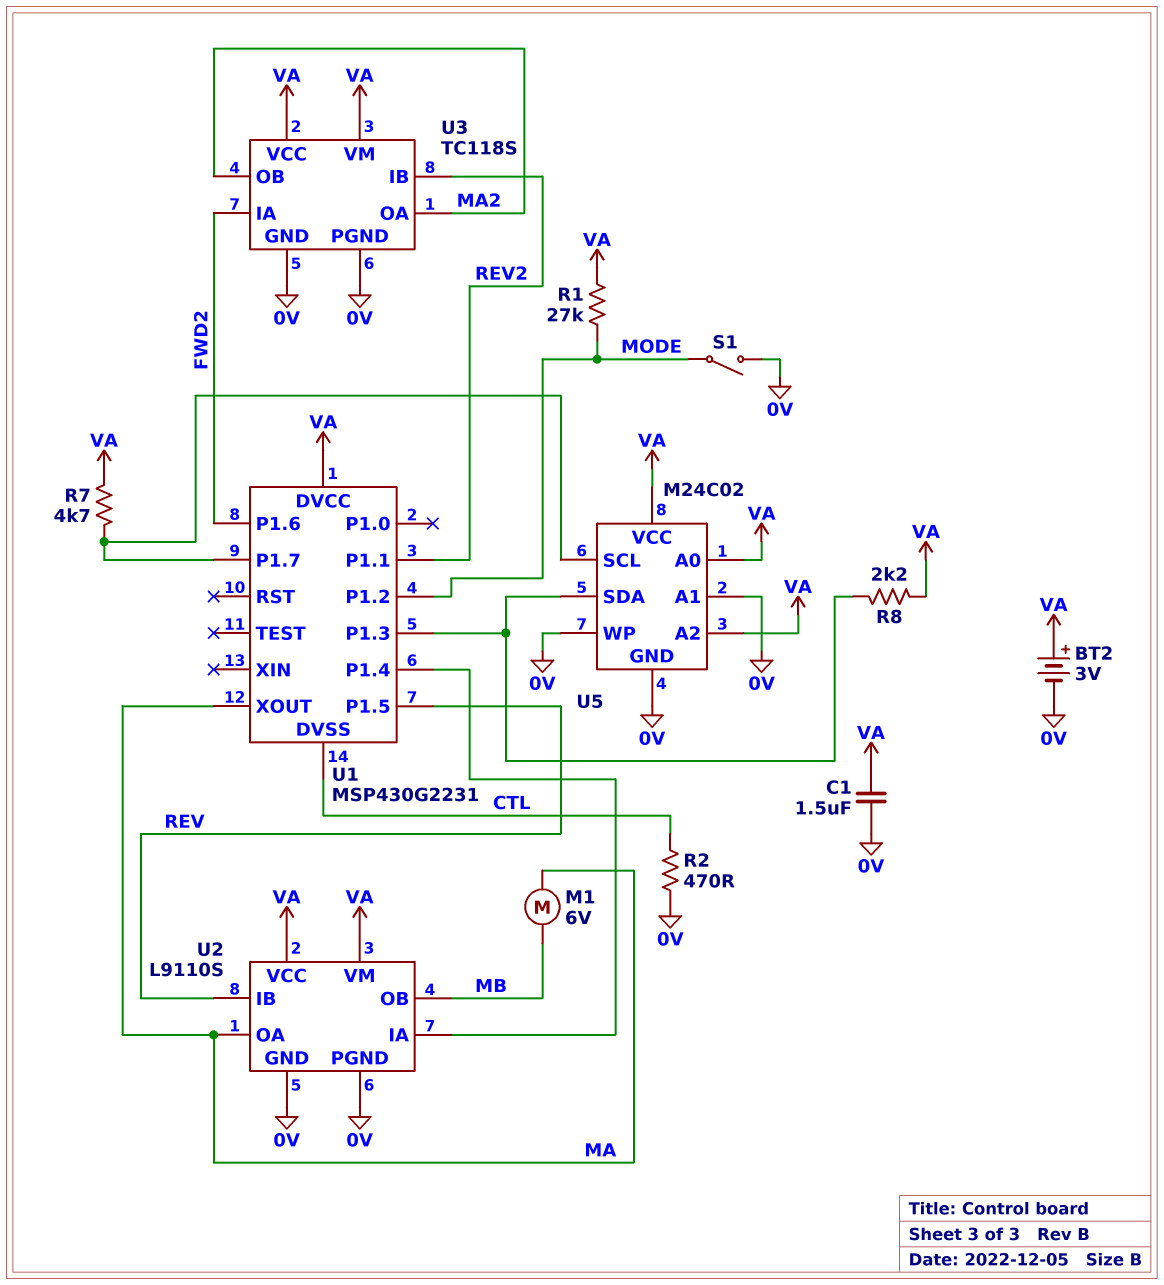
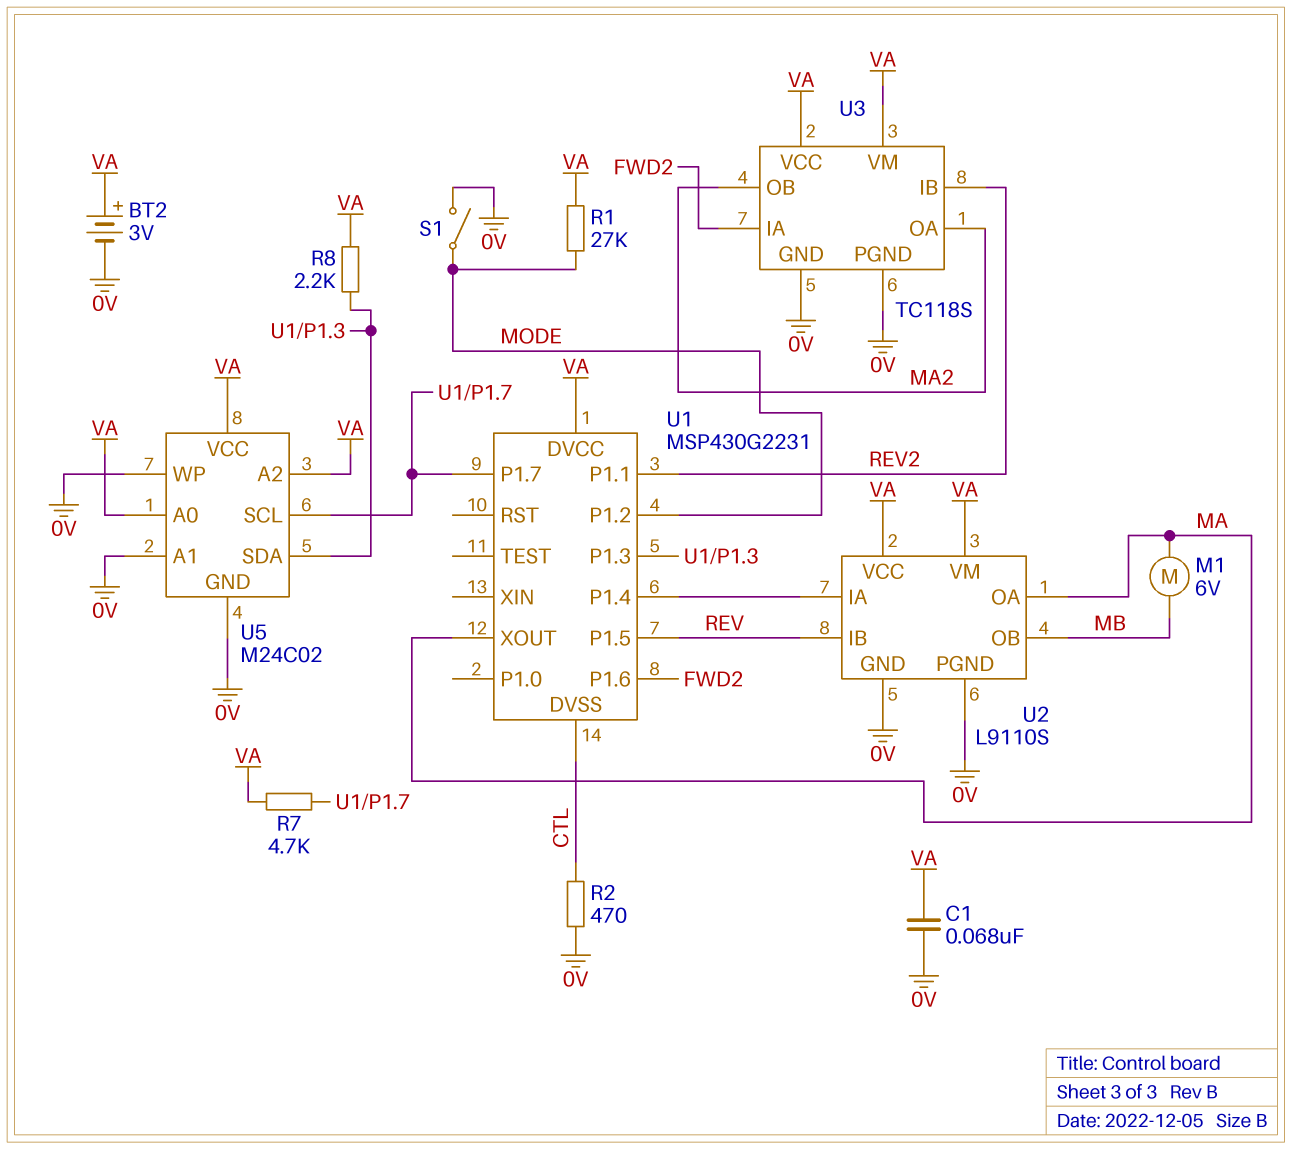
C1: 1.5uF (0V, VA) -> 68nF (0V, VA)

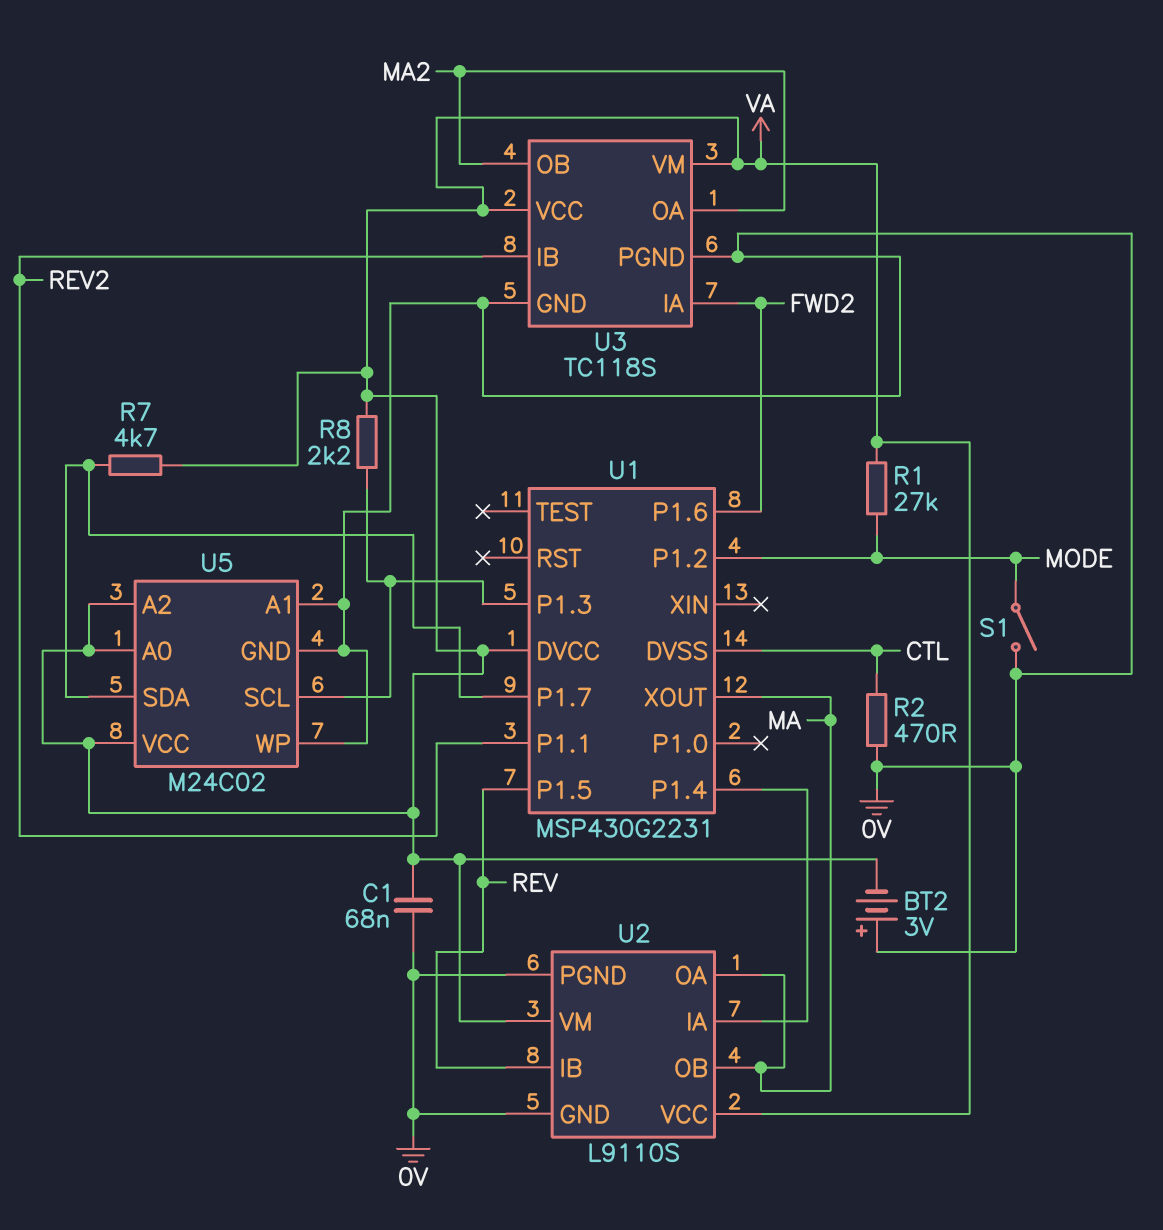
BT2: 3V (plus VA, minus 0V) -> 3V (plus 0V, minus VA)
M1: motor 6V (MA, MB) -> none
U2 pin OB: MB -> MA
U5 pin SCL: U1/P1.7 -> U1/P1.3
U5 pin SDA: U1/P1.3 -> U1/P1.7

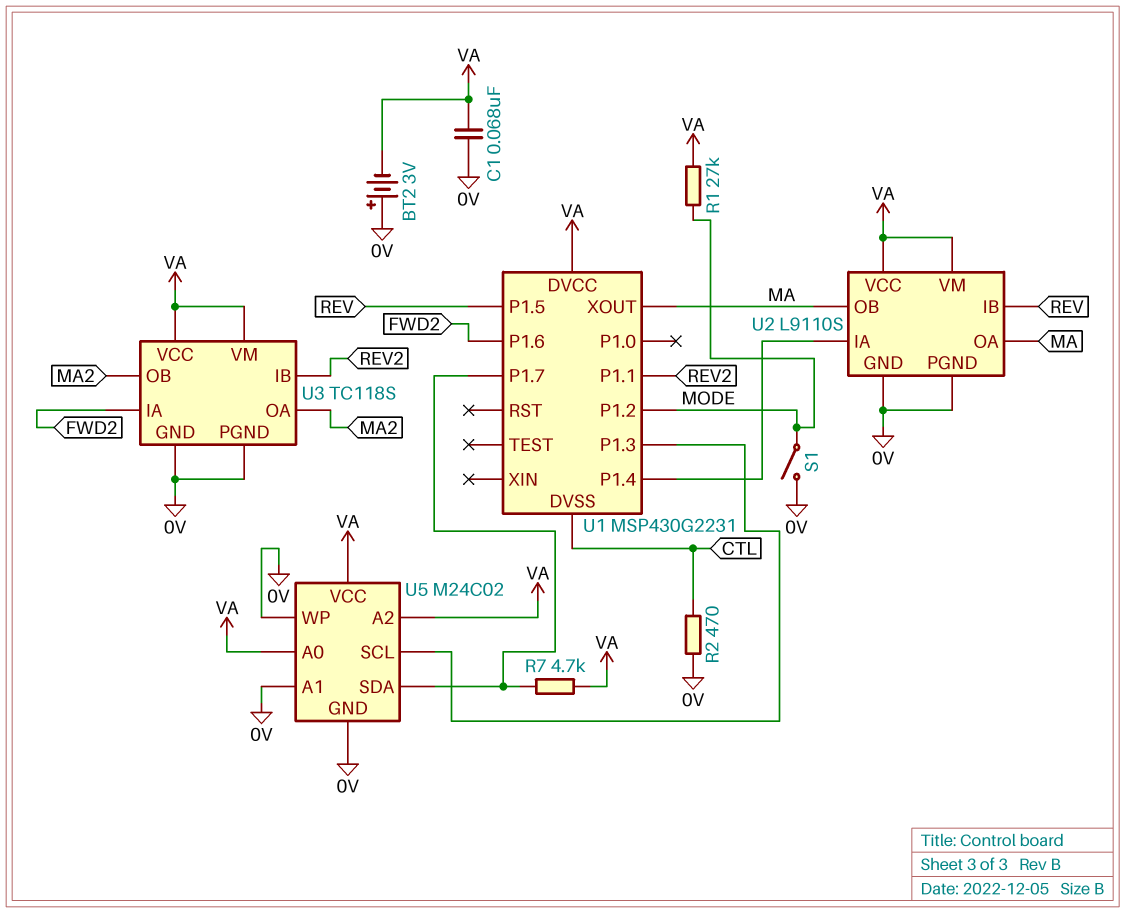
R8: 2.2k (U1/P1.3, VA) -> none

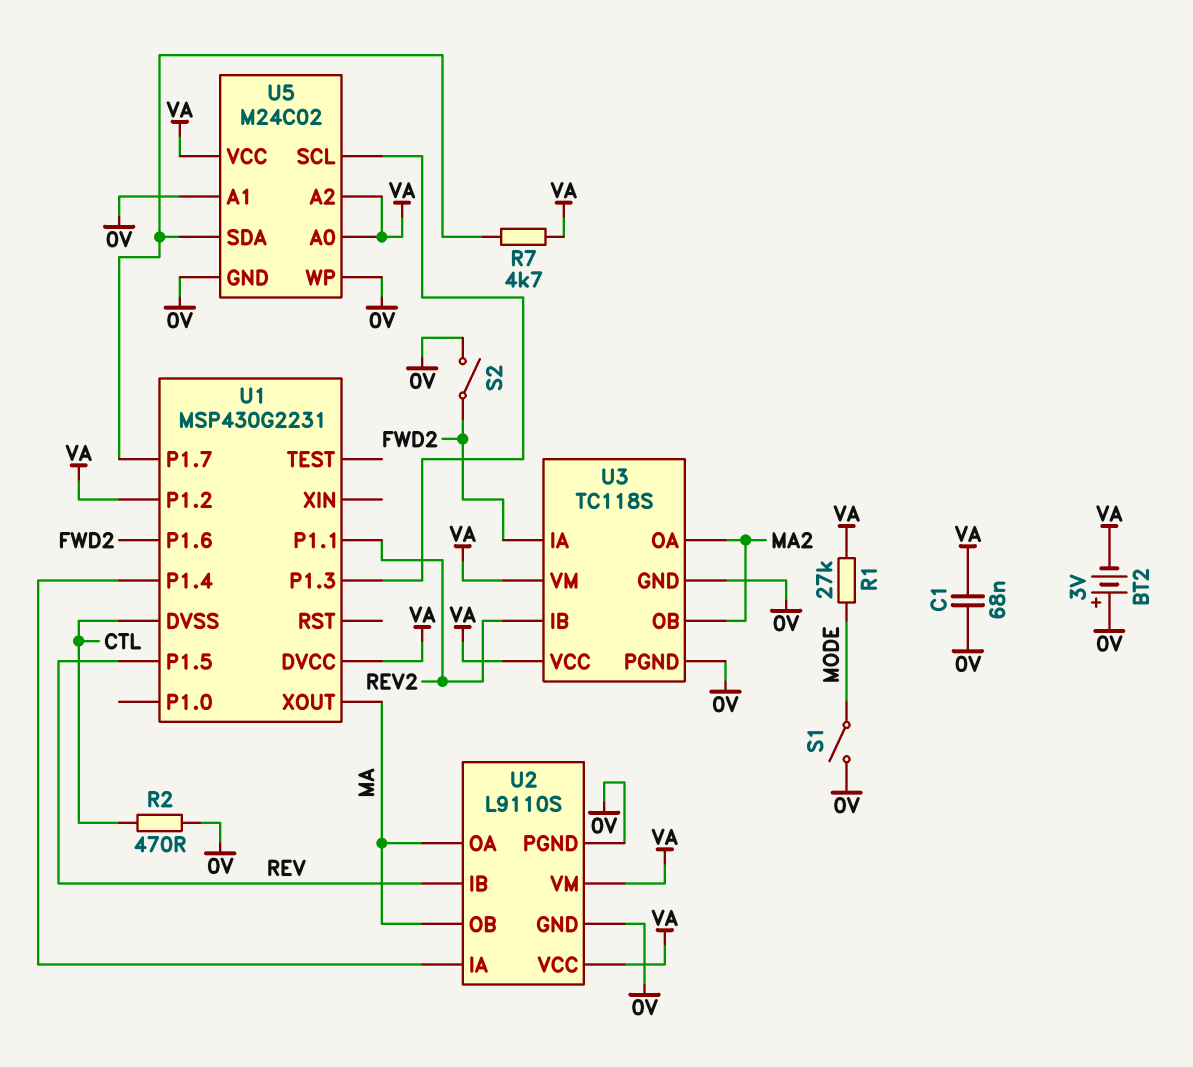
S2: none -> switch (0V, FWD2)
U1 pin P1.2: MODE -> VA

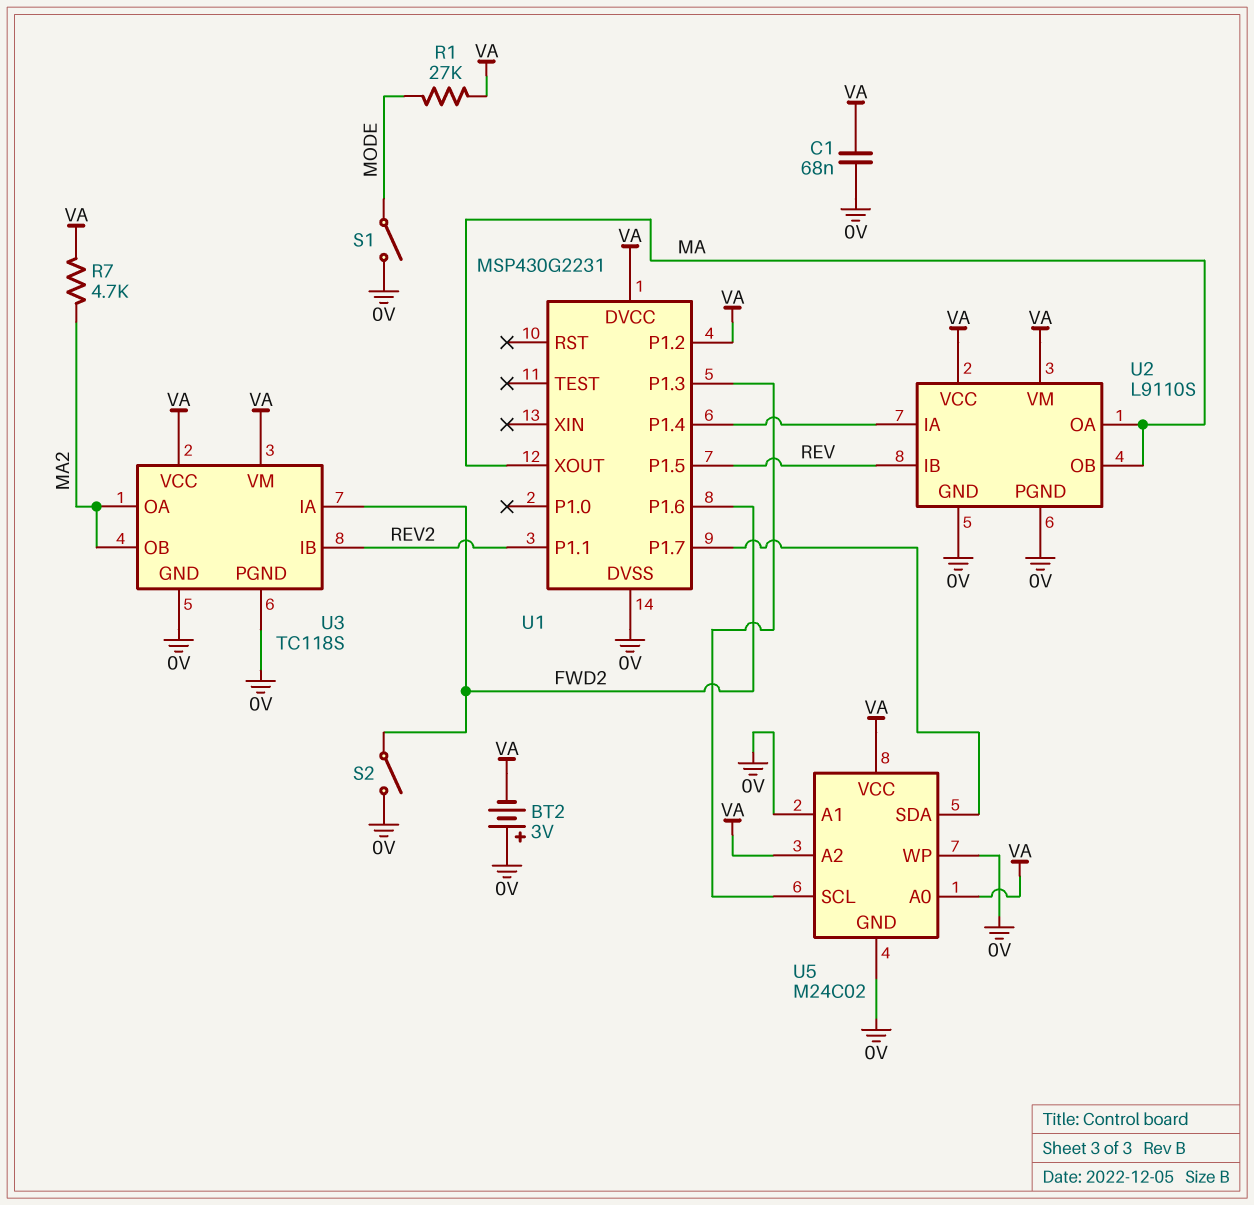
R2: 470 (0V, CTL) -> none
R7: 4.7k (U1/P1.7, VA) -> 4.7k (MA2, VA)
U1 pin DVSS: CTL -> 0V

